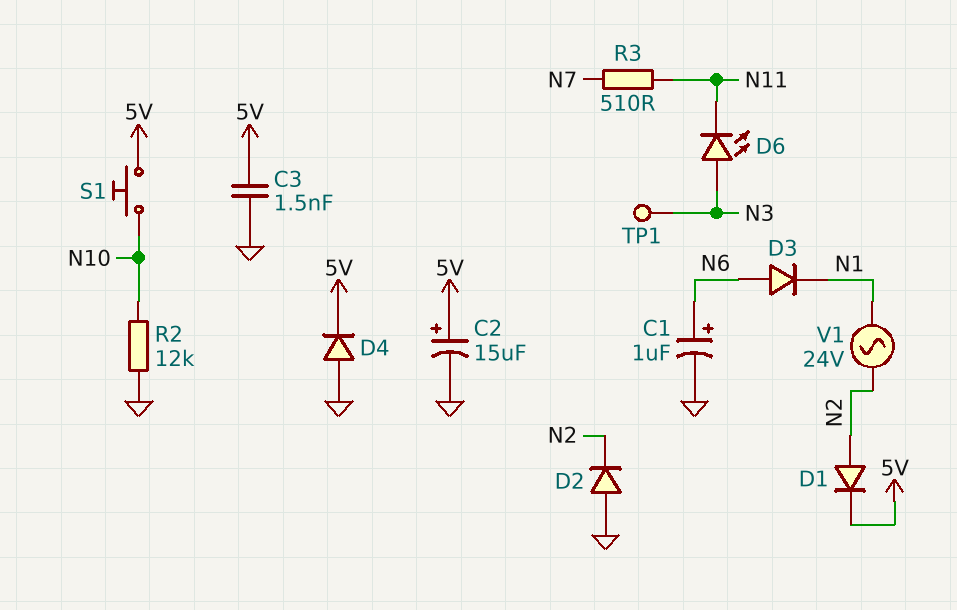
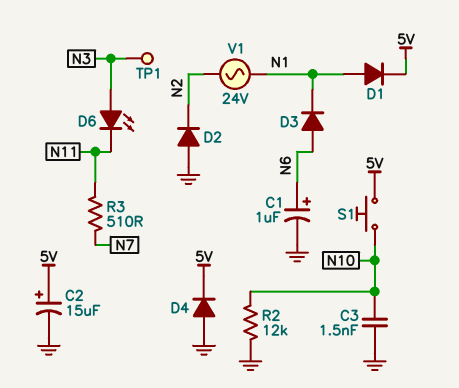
C3: 1.5nF (5V, GND) -> 1.5nF (GND, N10)
D1: diode (A N2, K 5V) -> diode (A N1, K 5V)

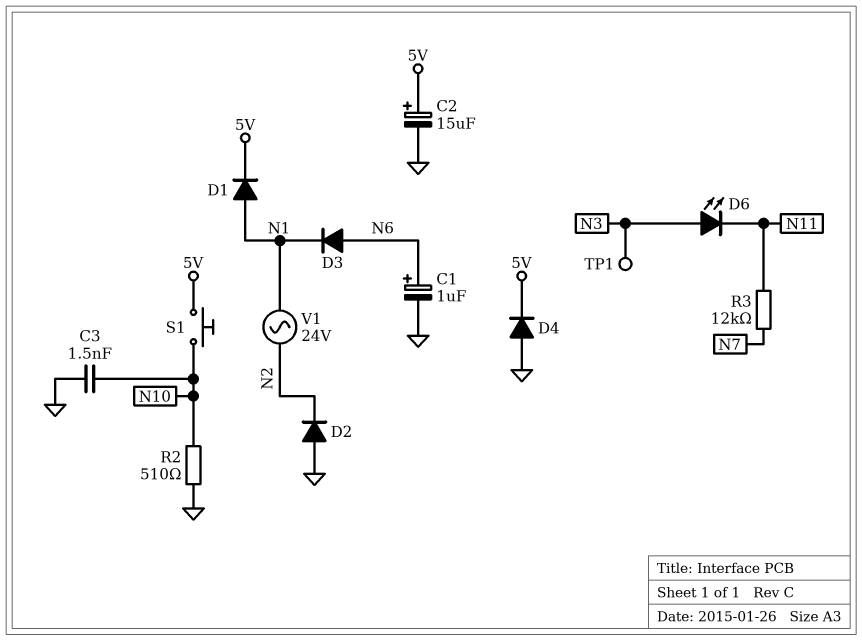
R2: 12k (GND, N10) -> 510 (GND, N10)
R3: 510 (N7, N11) -> 12k (N7, N11)

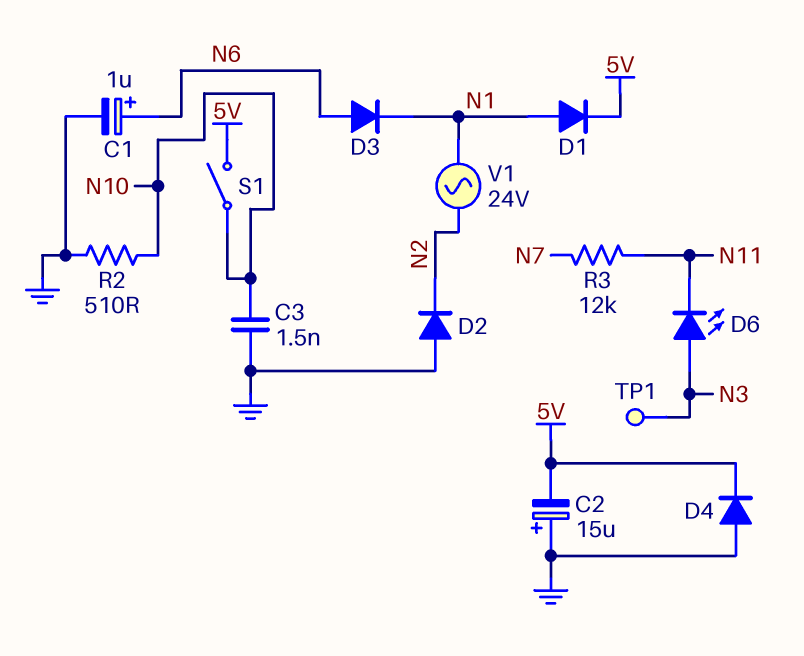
C2: 15uF (plus 5V, minus GND) -> 15uF (plus GND, minus 5V)
S1: button (5V, N10) -> switch (5V, N10)

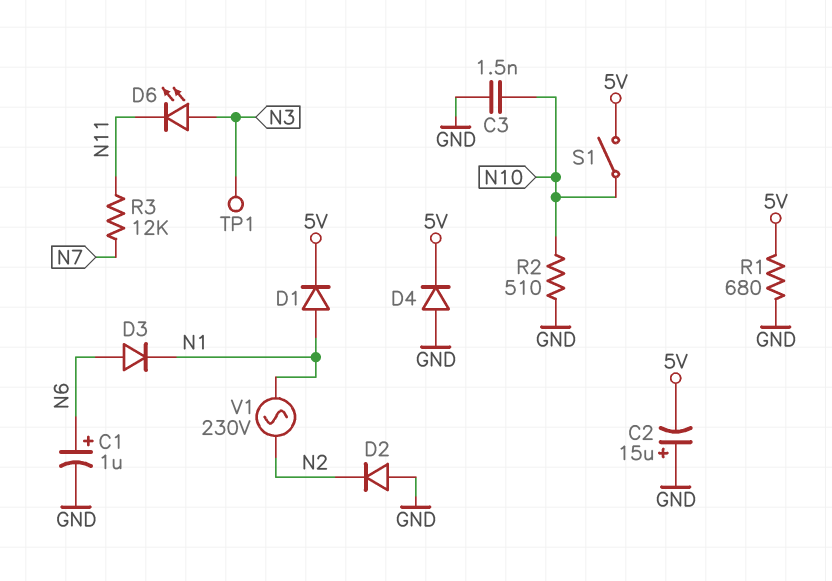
R1: none -> 680 (5V, GND)
V1: AC 24V (N1, N2) -> AC 230V (N1, N2)

